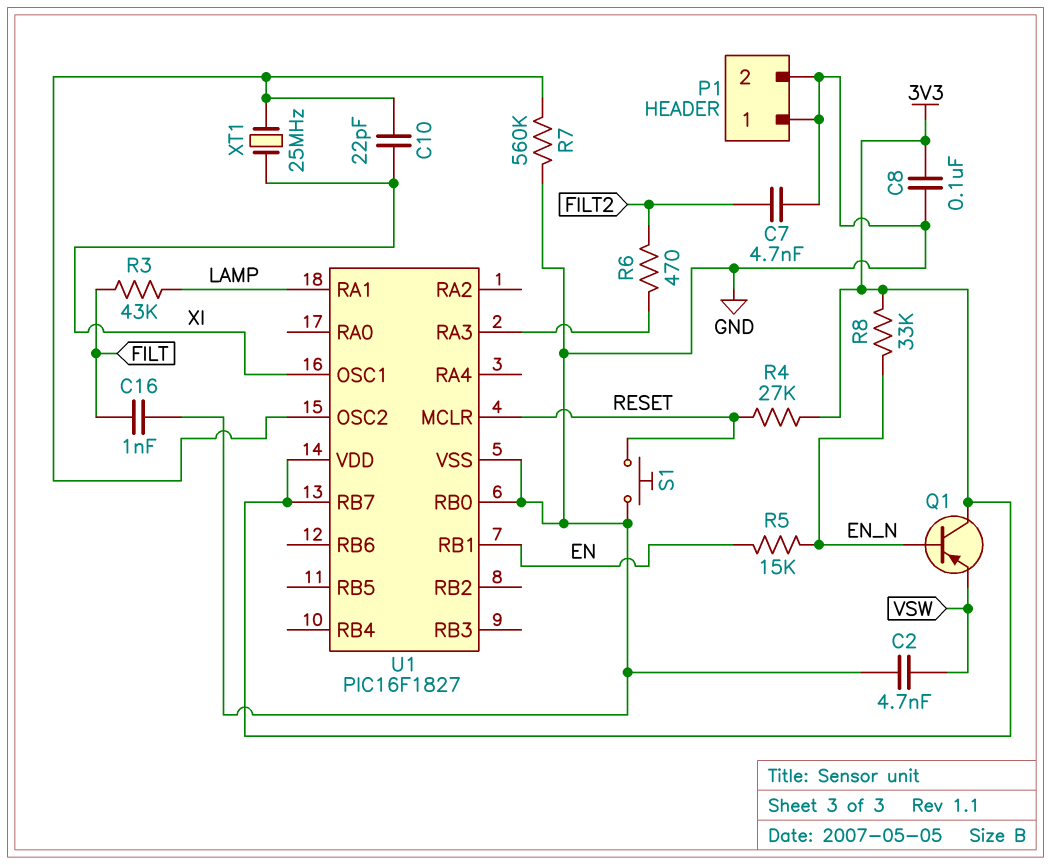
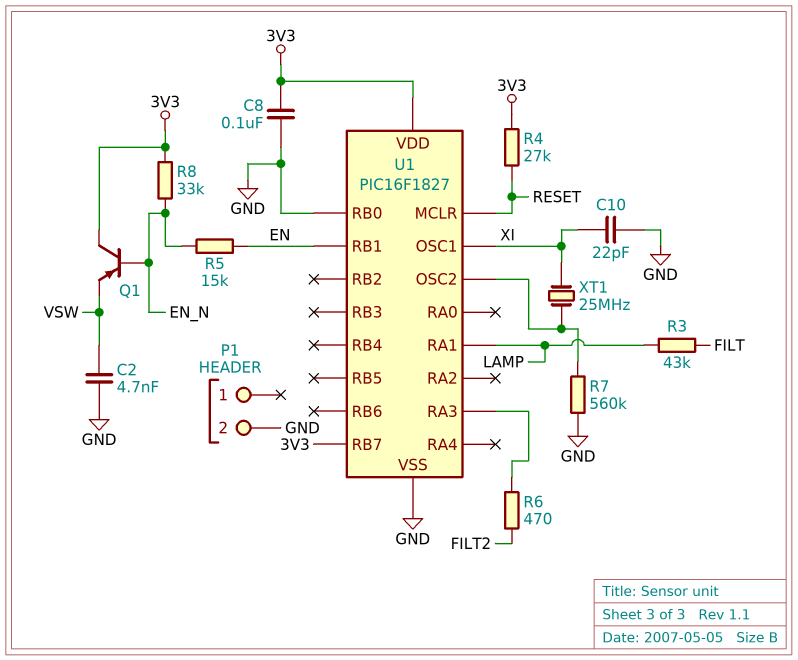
C7: 4.7nF (FILT2, GND) -> none
C10: 22pF (U1/OSC2, XI) -> 22pF (GND, XI)
C16: 1nF (FILT, GND) -> none
P1 pin 1: GND -> none
S1: button (GND, RESET) -> none

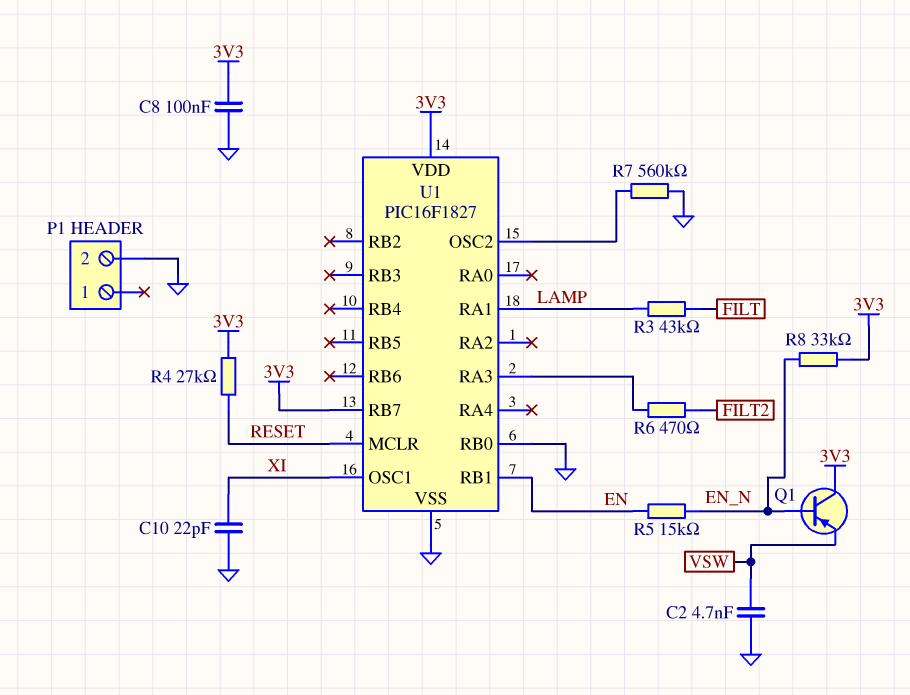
XT1: 25MHz (U1/OSC2, XI) -> none

